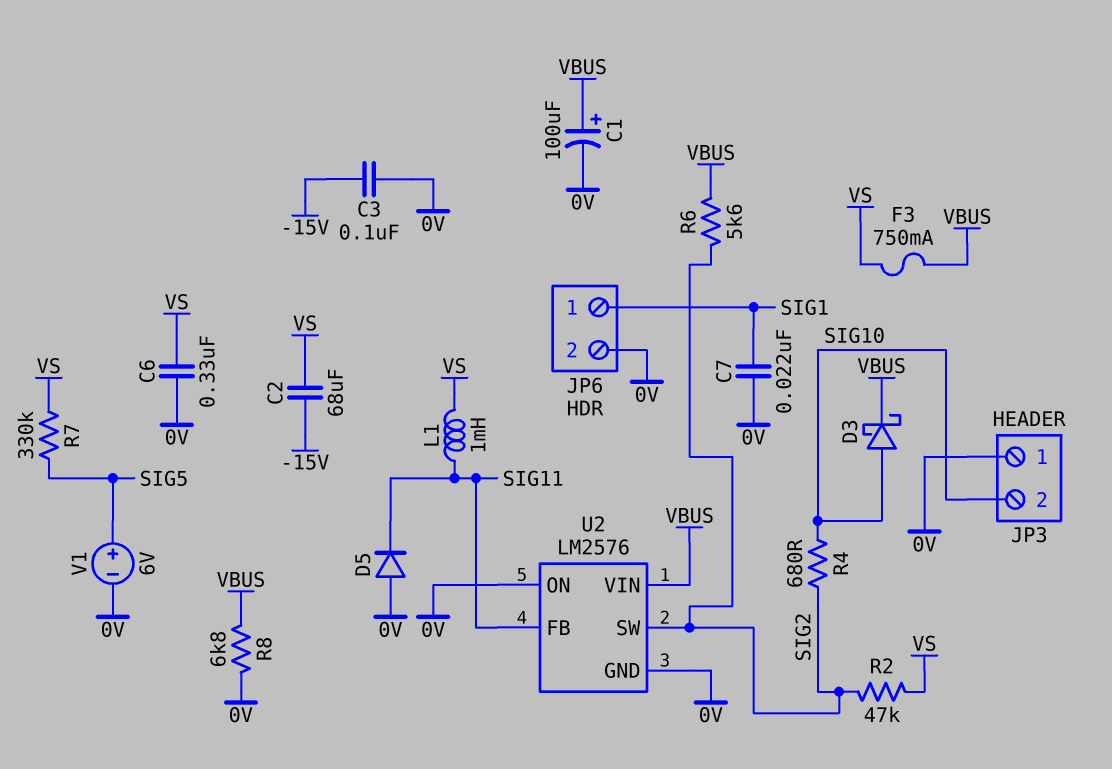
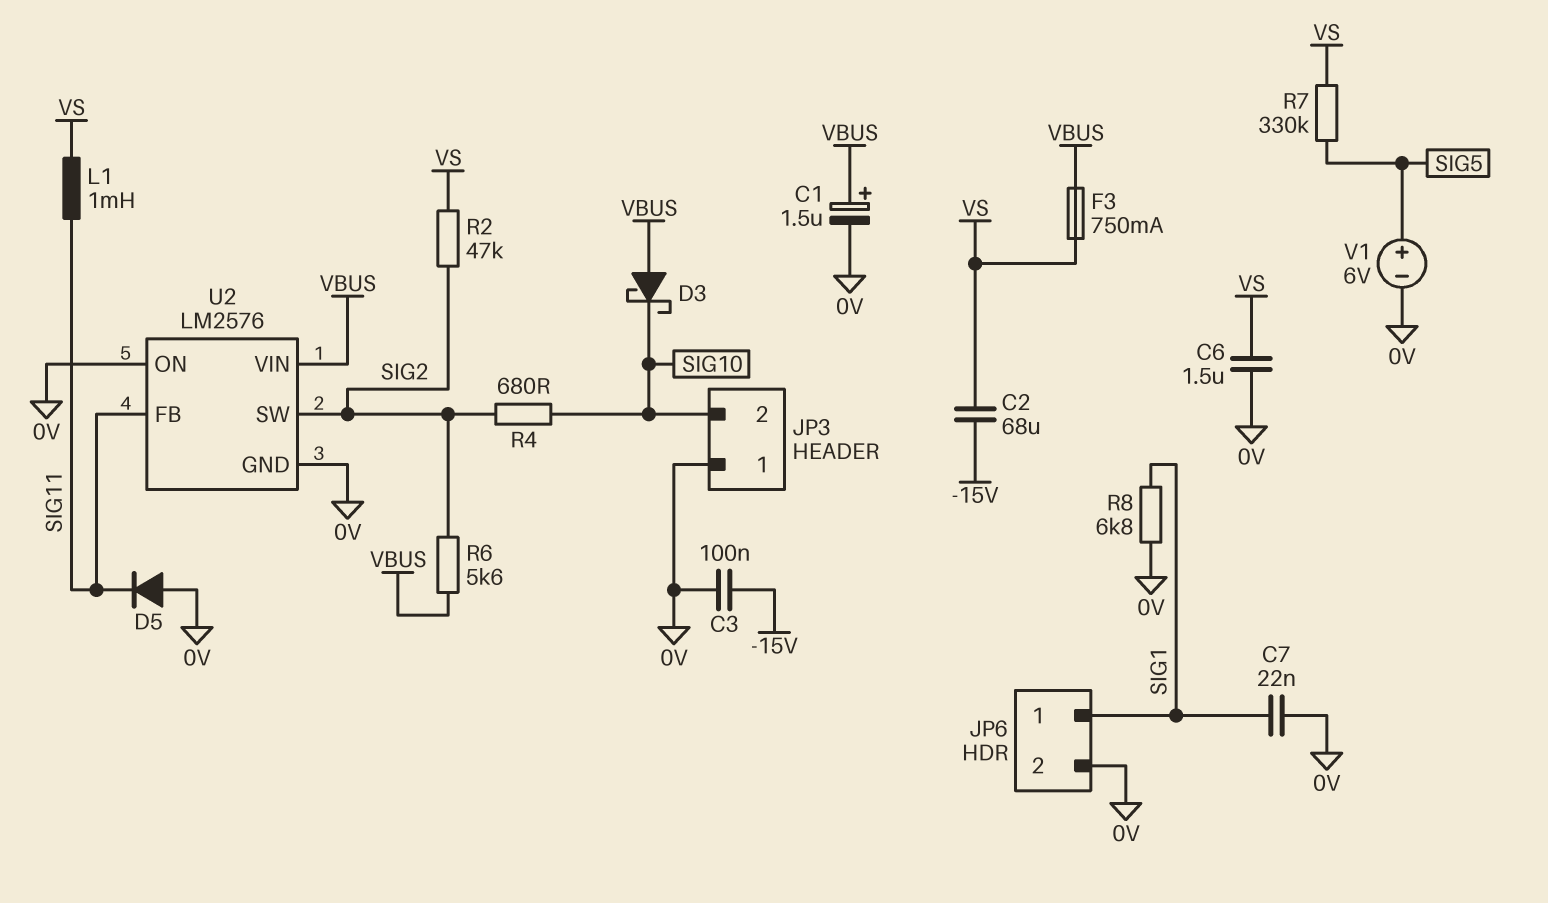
C1: 100uF (plus VBUS, minus 0V) -> 1.5uF (plus VBUS, minus 0V)
C6: 330nF (0V, VS) -> 1.5uF (0V, VS)
D3: schottky (A SIG10, K VBUS) -> schottky (A VBUS, K SIG10)
R8: 6.8k (0V, VBUS) -> 6.8k (0V, SIG1)

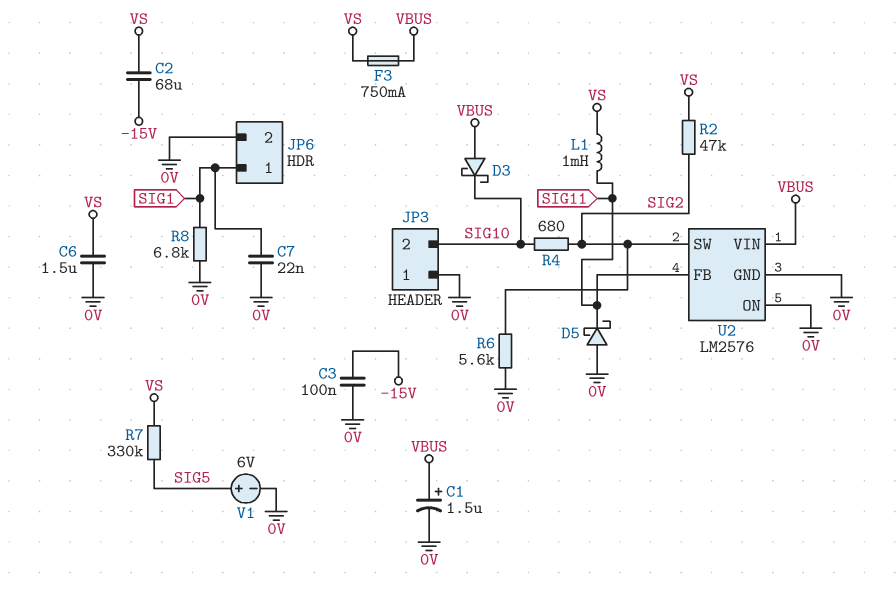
D5: diode (A 0V, K SIG11) -> schottky (A 0V, K SIG11)
R6: 5.6k (SIG2, VBUS) -> 5.6k (0V, SIG2)

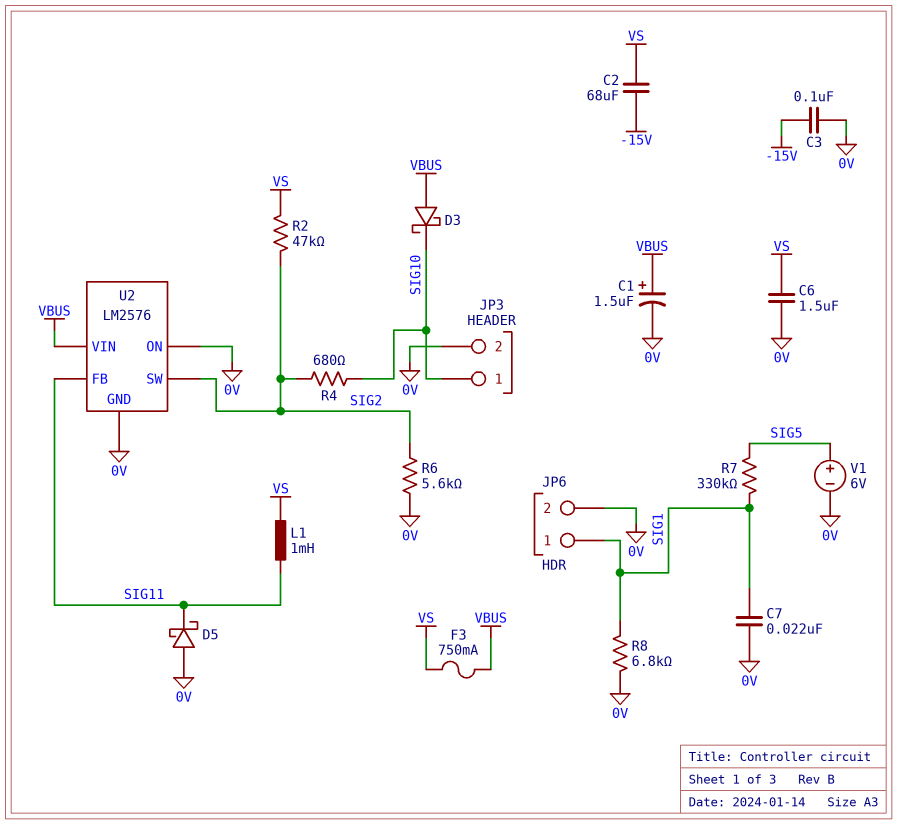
JP3 pin 1: 0V -> SIG10
JP3 pin 2: SIG10 -> 0V
R7: 330k (SIG5, VS) -> 330k (SIG1, SIG5)

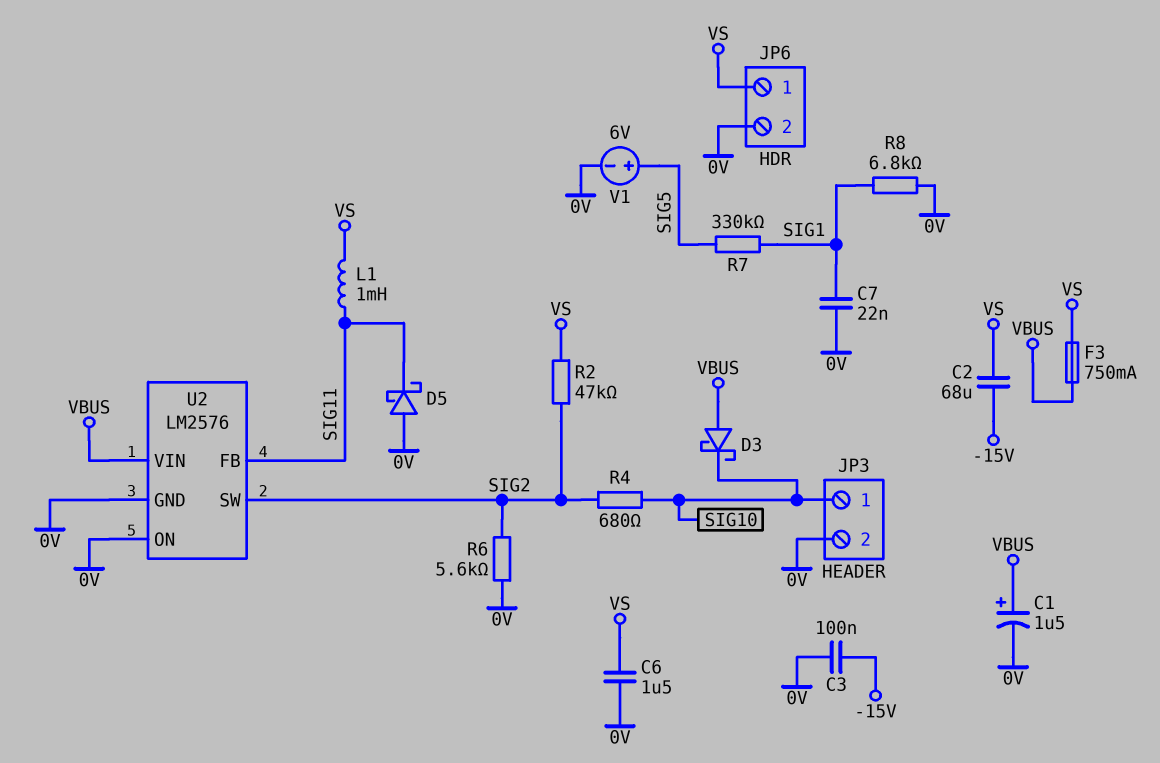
JP6 pin 1: SIG1 -> VS

